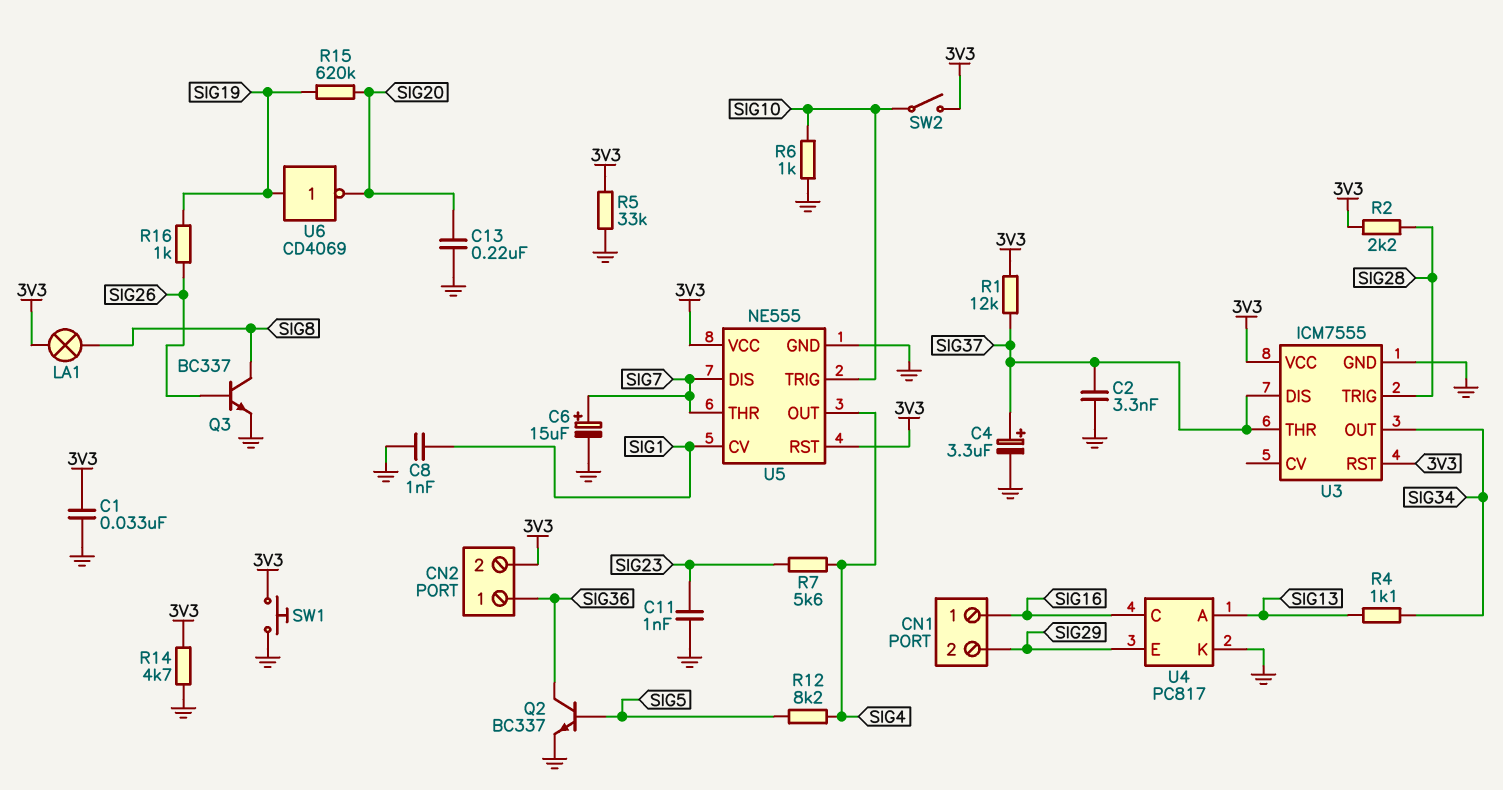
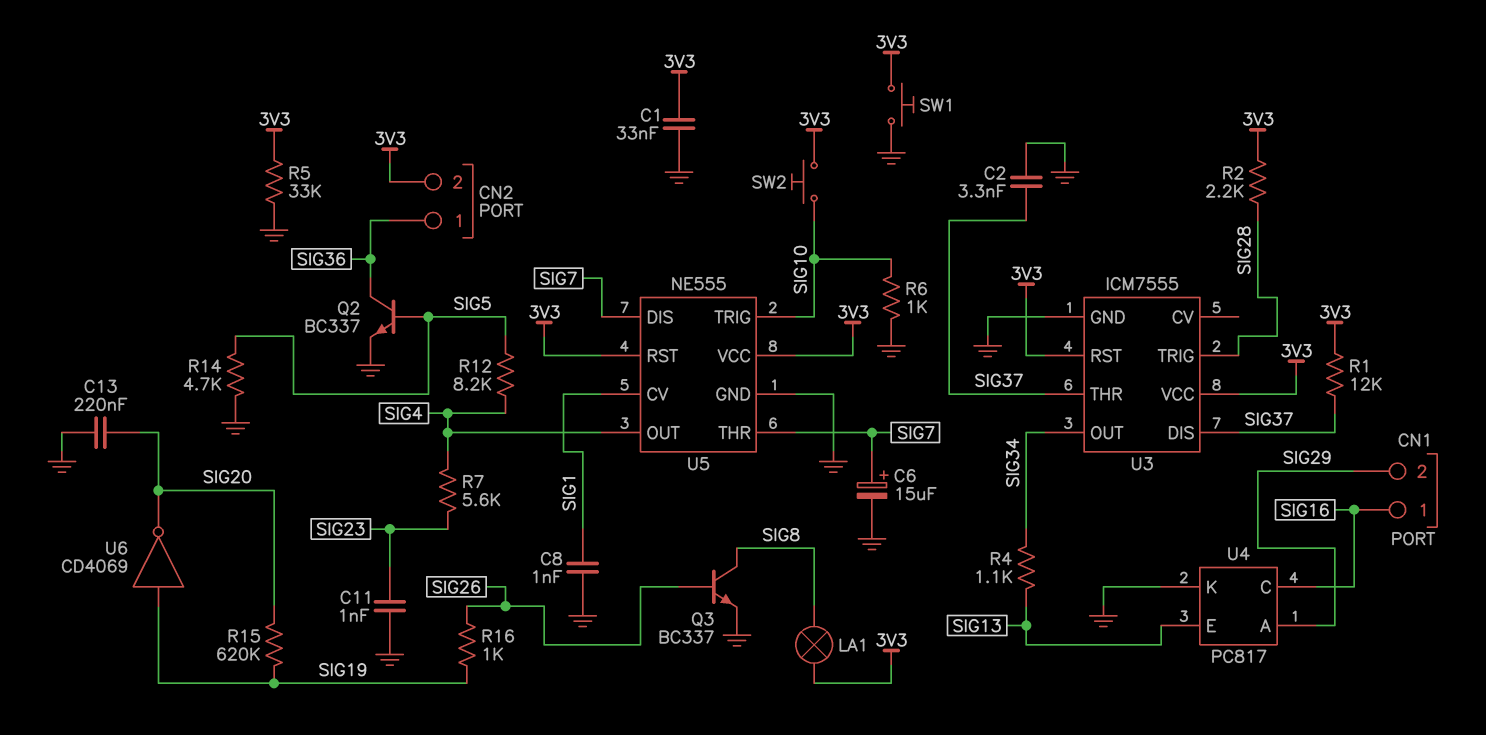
C4: 3.3uF (plus SIG37, minus GND) -> none
R14: 4.7k (3V3, GND) -> 4.7k (GND, SIG5)
SW2: switch (3V3, SIG10) -> button (3V3, SIG10)
U4 pin A: SIG13 -> SIG29
U4 pin E: SIG29 -> SIG13

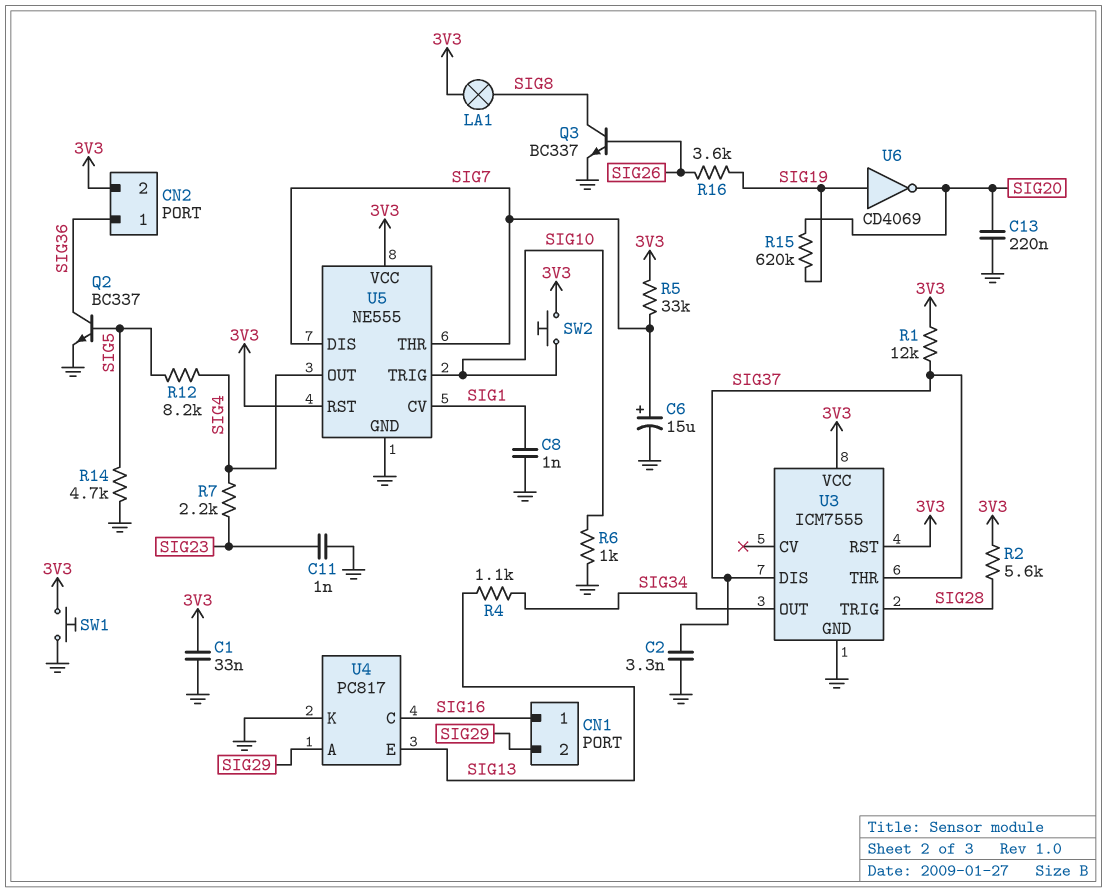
R2: 2.2k (3V3, SIG28) -> 5.6k (3V3, SIG28)
R5: 33k (3V3, GND) -> 33k (3V3, SIG7)
R7: 5.6k (SIG4, SIG23) -> 2.2k (SIG4, SIG23)
R16: 1k (SIG19, SIG26) -> 3.6k (SIG19, SIG26)

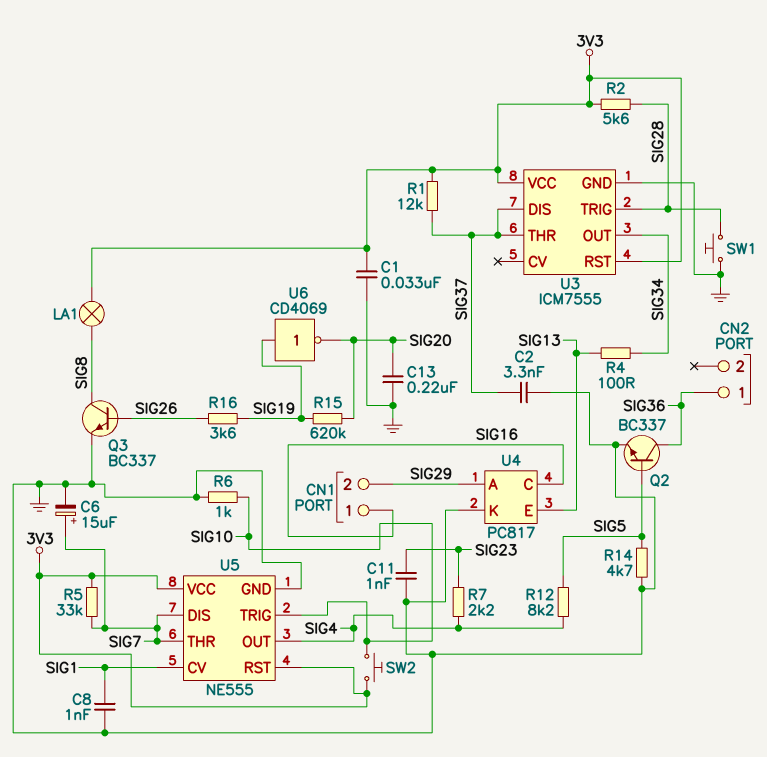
CN2 pin 2: 3V3 -> none
R4: 1.1k (SIG13, SIG34) -> 100 (SIG13, SIG34)
SW1: button (3V3, GND) -> button (GND, SIG28)

